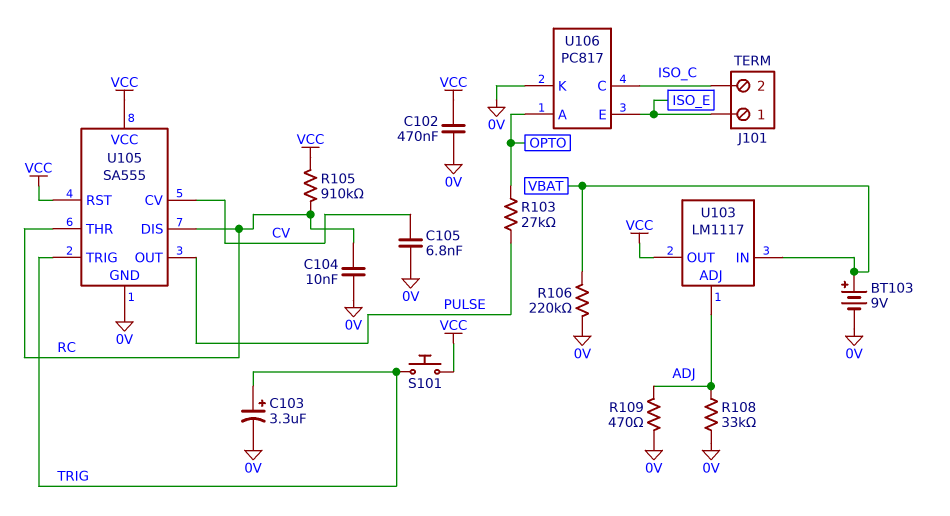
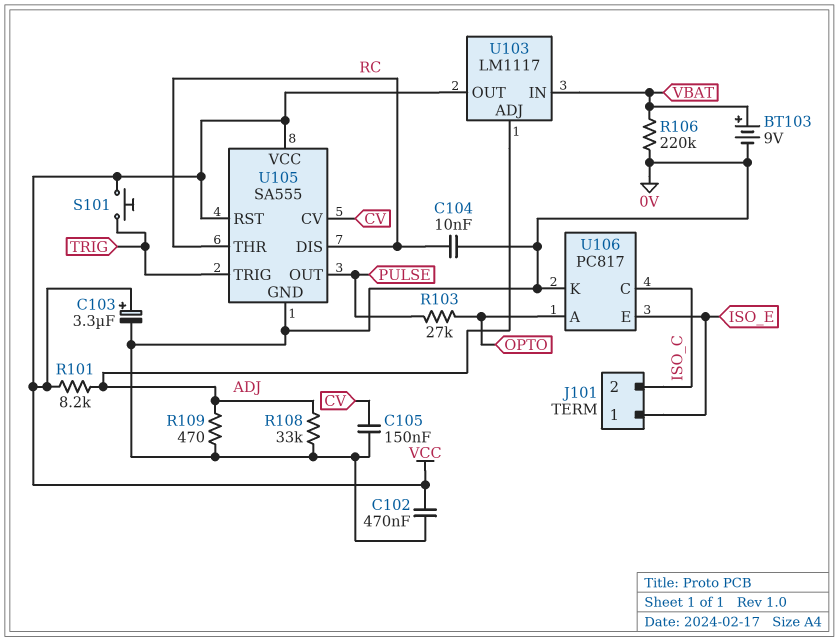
C103: 3.3uF (plus TRIG, minus 0V) -> 3.3uF (plus VCC, minus 0V)
C105: 6.8nF (0V, CV) -> 150nF (0V, CV)
R101: none -> 8.2k (ADJ, VCC)
R105: 910k (RC, VCC) -> none

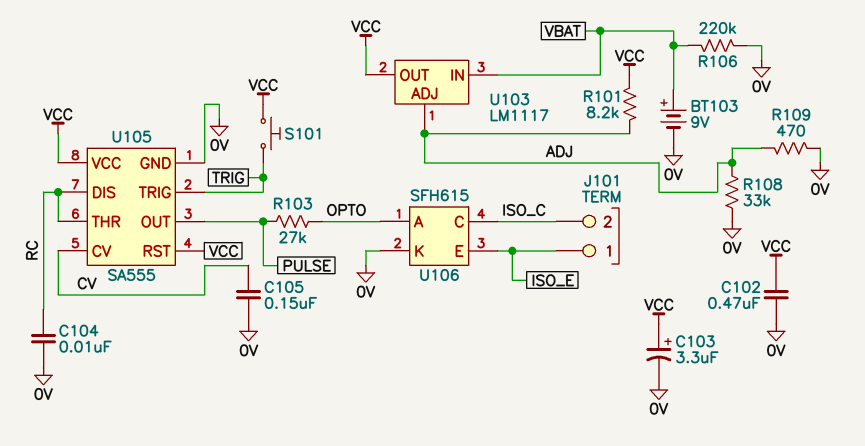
U106: PC817 -> SFH615

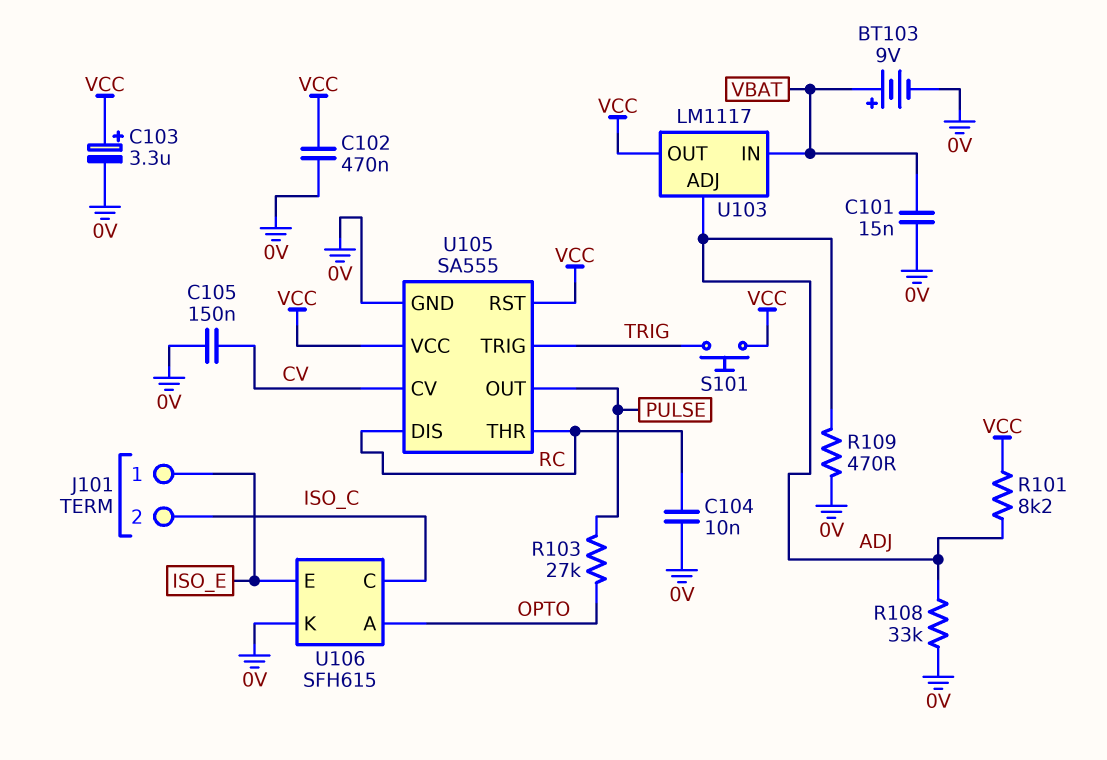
C101: none -> 15nF (0V, VBAT)
R106: 220k (0V, VBAT) -> none

